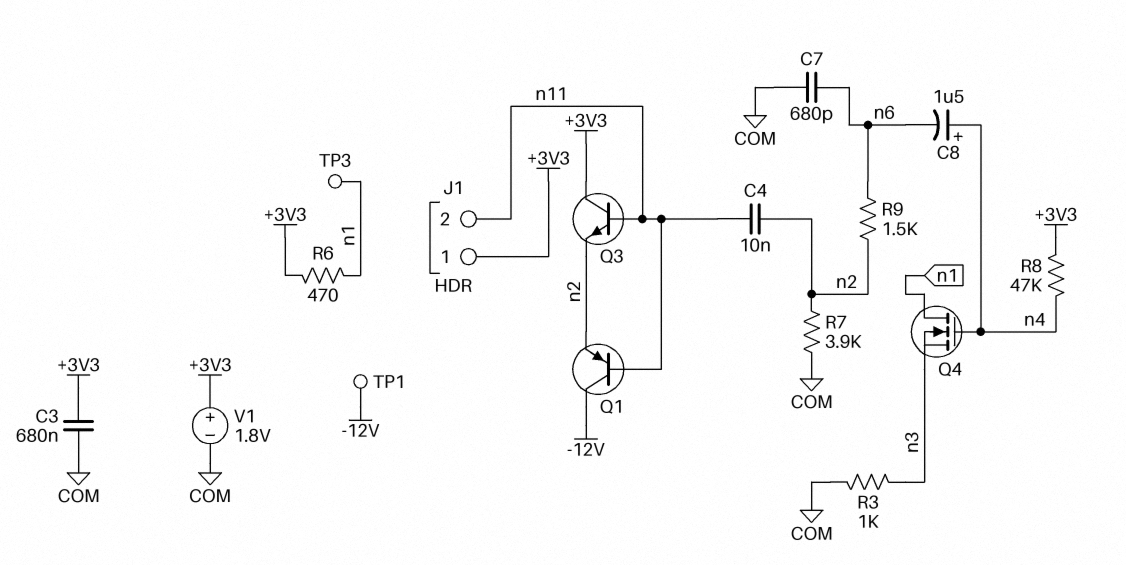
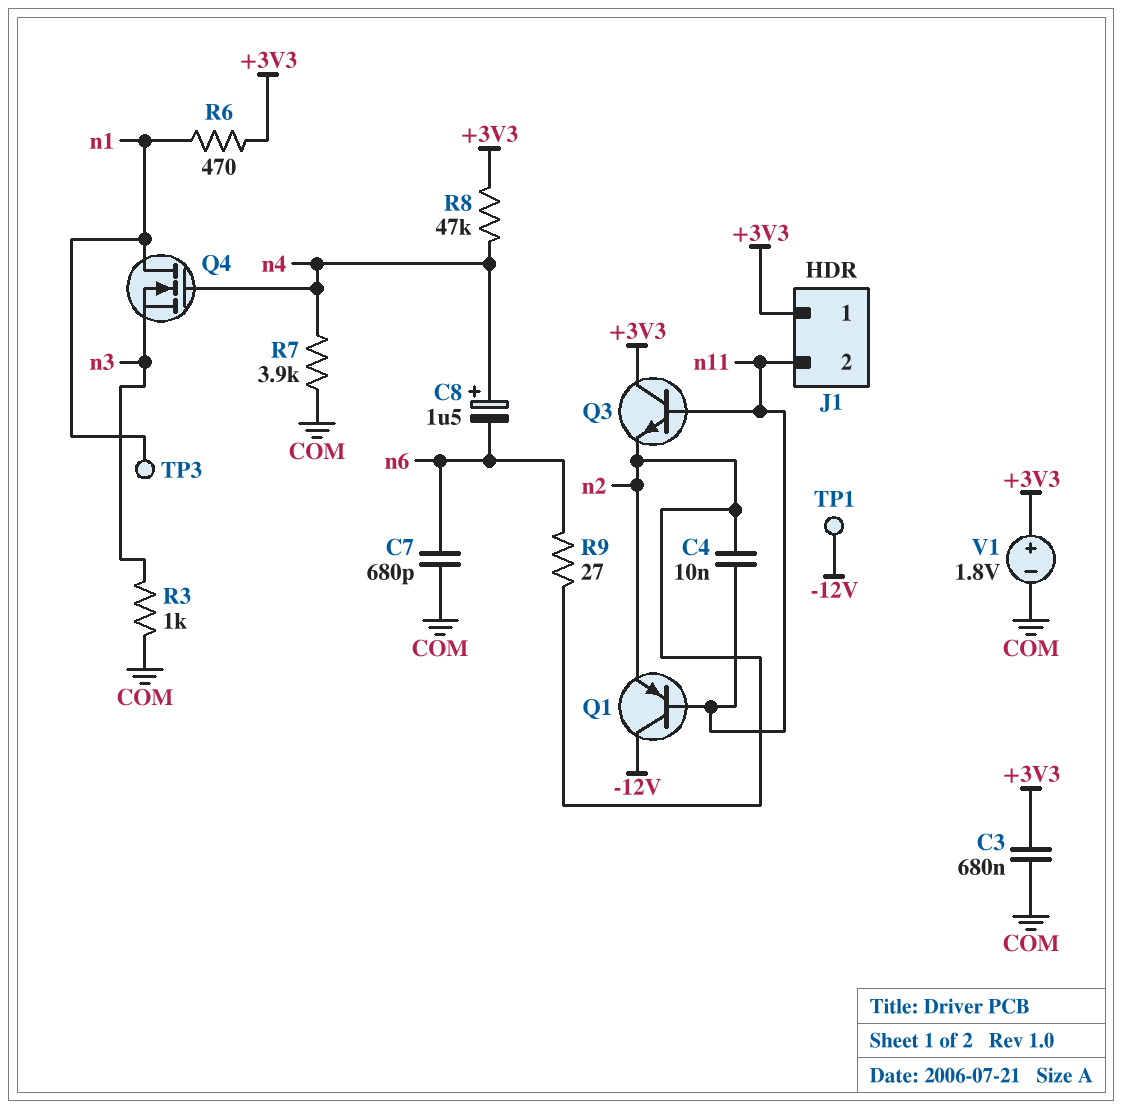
R7: 3.9k (COM, n2) -> 3.9k (COM, n4)
R9: 1.5k (n2, n6) -> 27 (n2, n6)

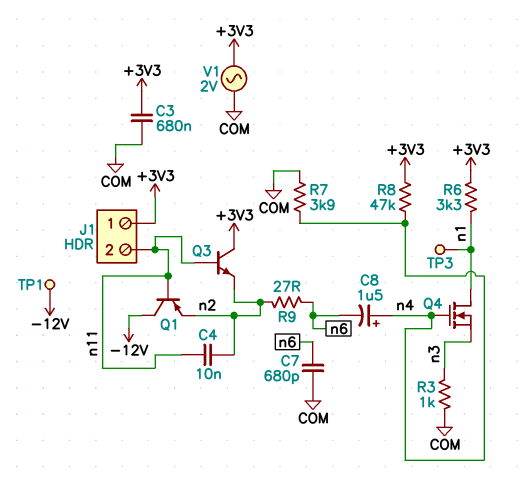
R6: 470 (+3V3, n1) -> 3.3k (+3V3, n1)
V1: 1.8V (plus +3V3, minus COM) -> AC 2V (+3V3, COM)

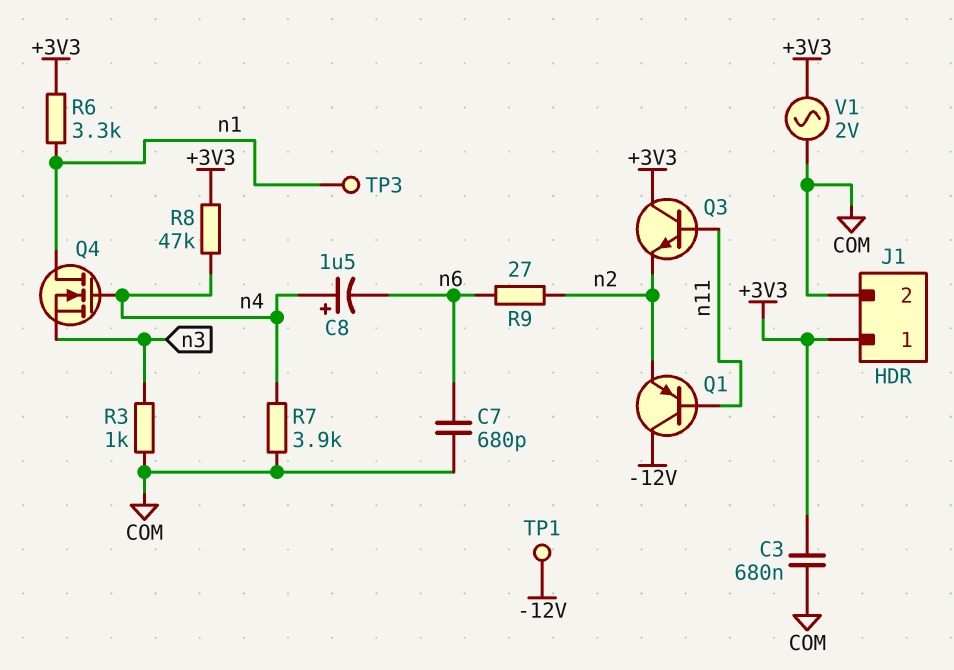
C4: 10nF (n2, n11) -> none
J1 pin 2: n11 -> COM

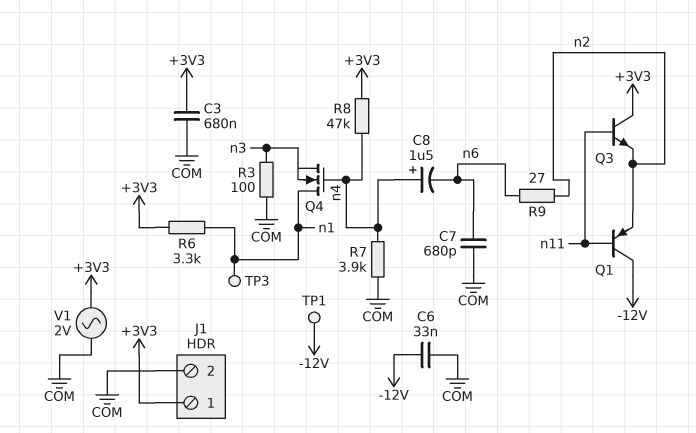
C6: none -> 33nF (-12V, COM)
R3: 1k (COM, n3) -> 100 (COM, n3)

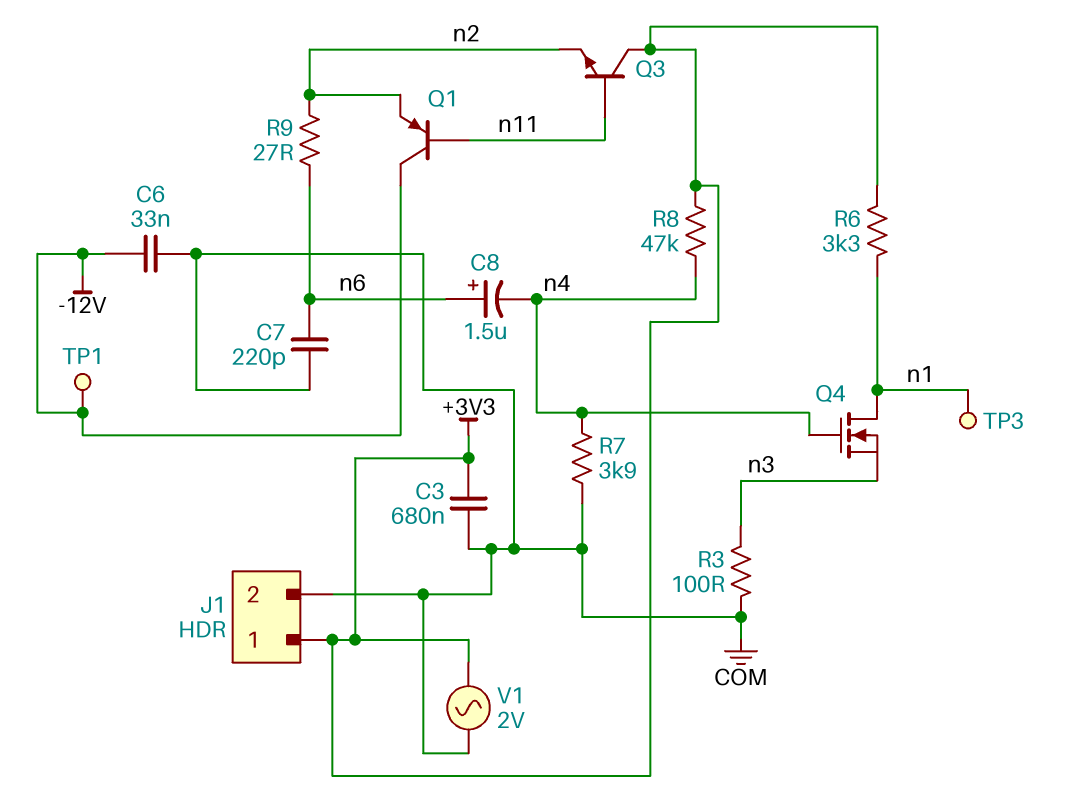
C7: 680pF (COM, n6) -> 220pF (COM, n6)
C8: 1.5uF (plus n4, minus n6) -> 1.5uF (plus n6, minus n4)

